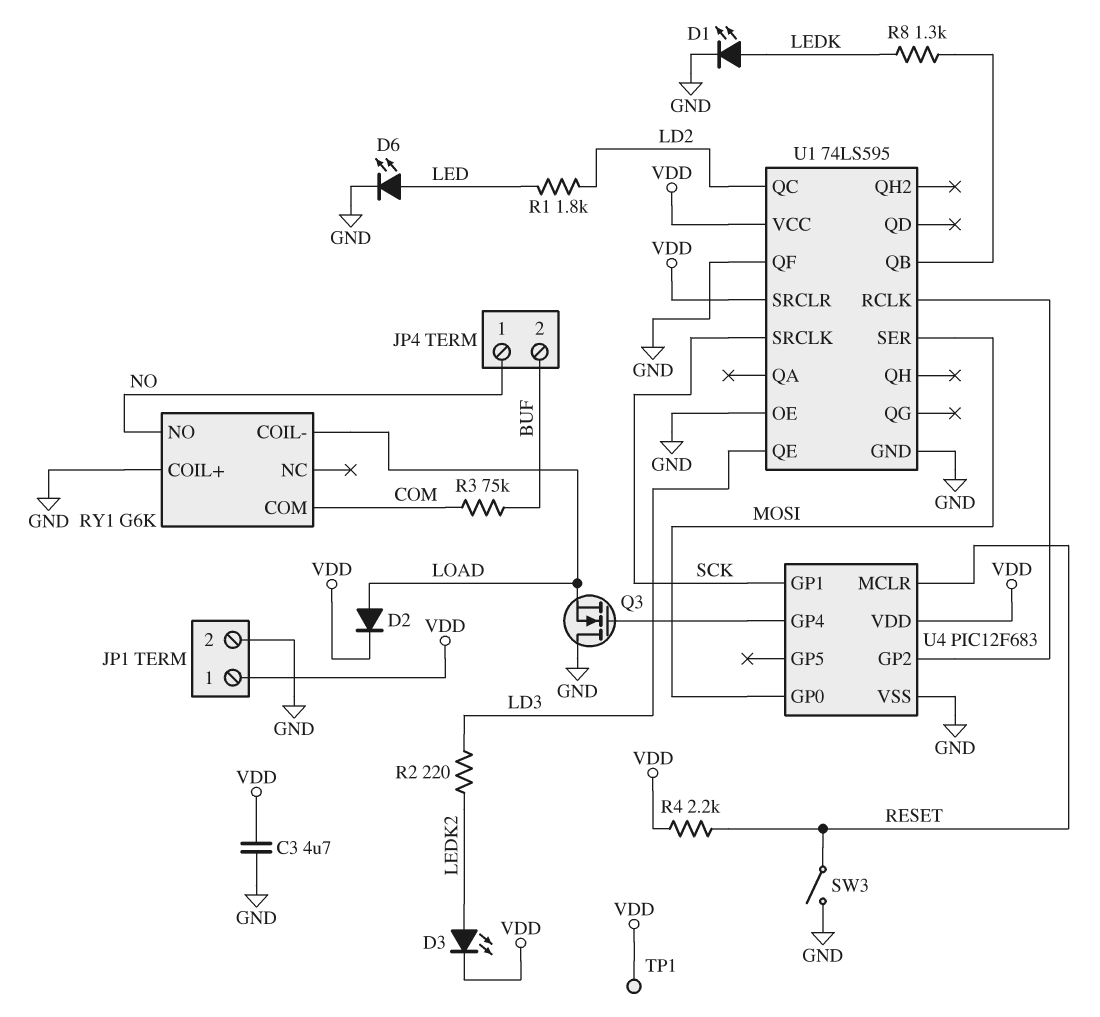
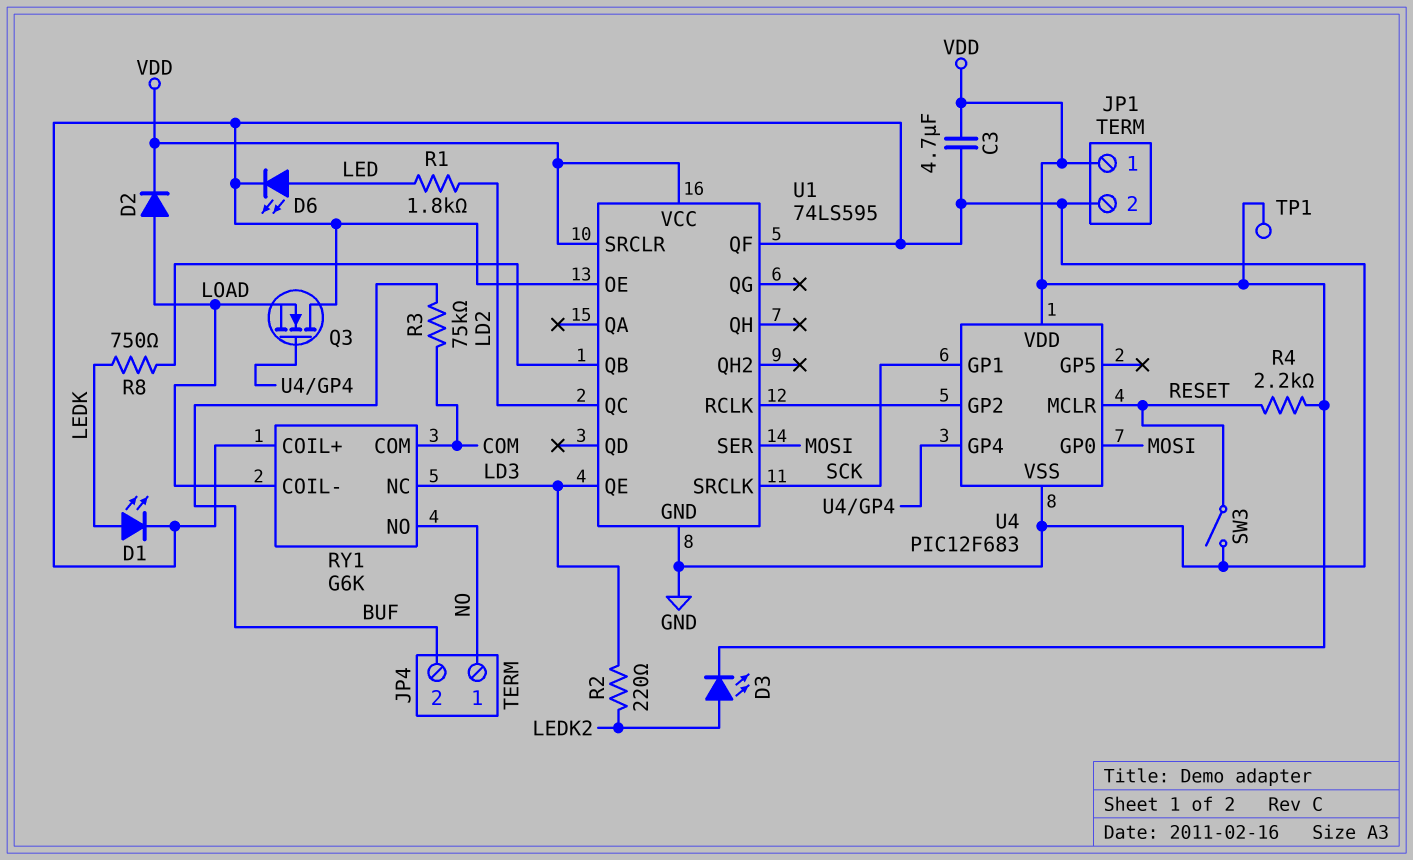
R8: 1.3k (LEDK, U1/QB) -> 750 (LEDK, U1/QB)
RY1 pin NC: none -> LD3

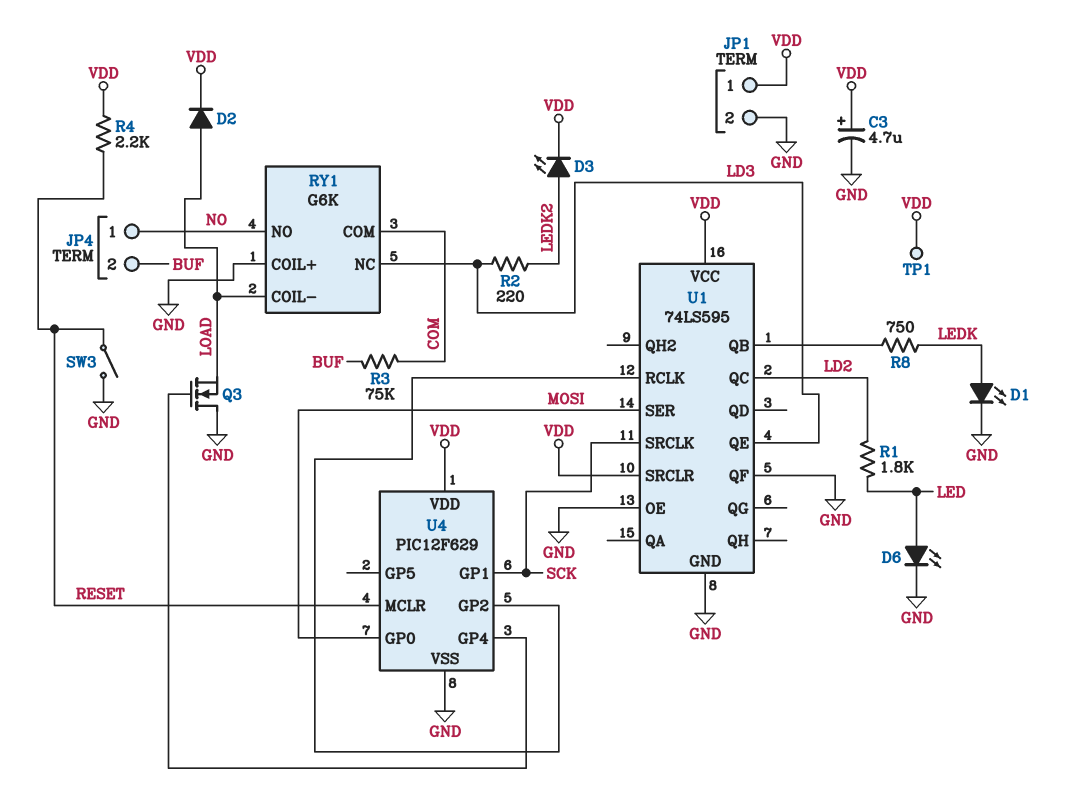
C3: 4.7uF (GND, VDD) -> 4.7uF (plus VDD, minus GND)
U4: PIC12F683 -> PIC12F629

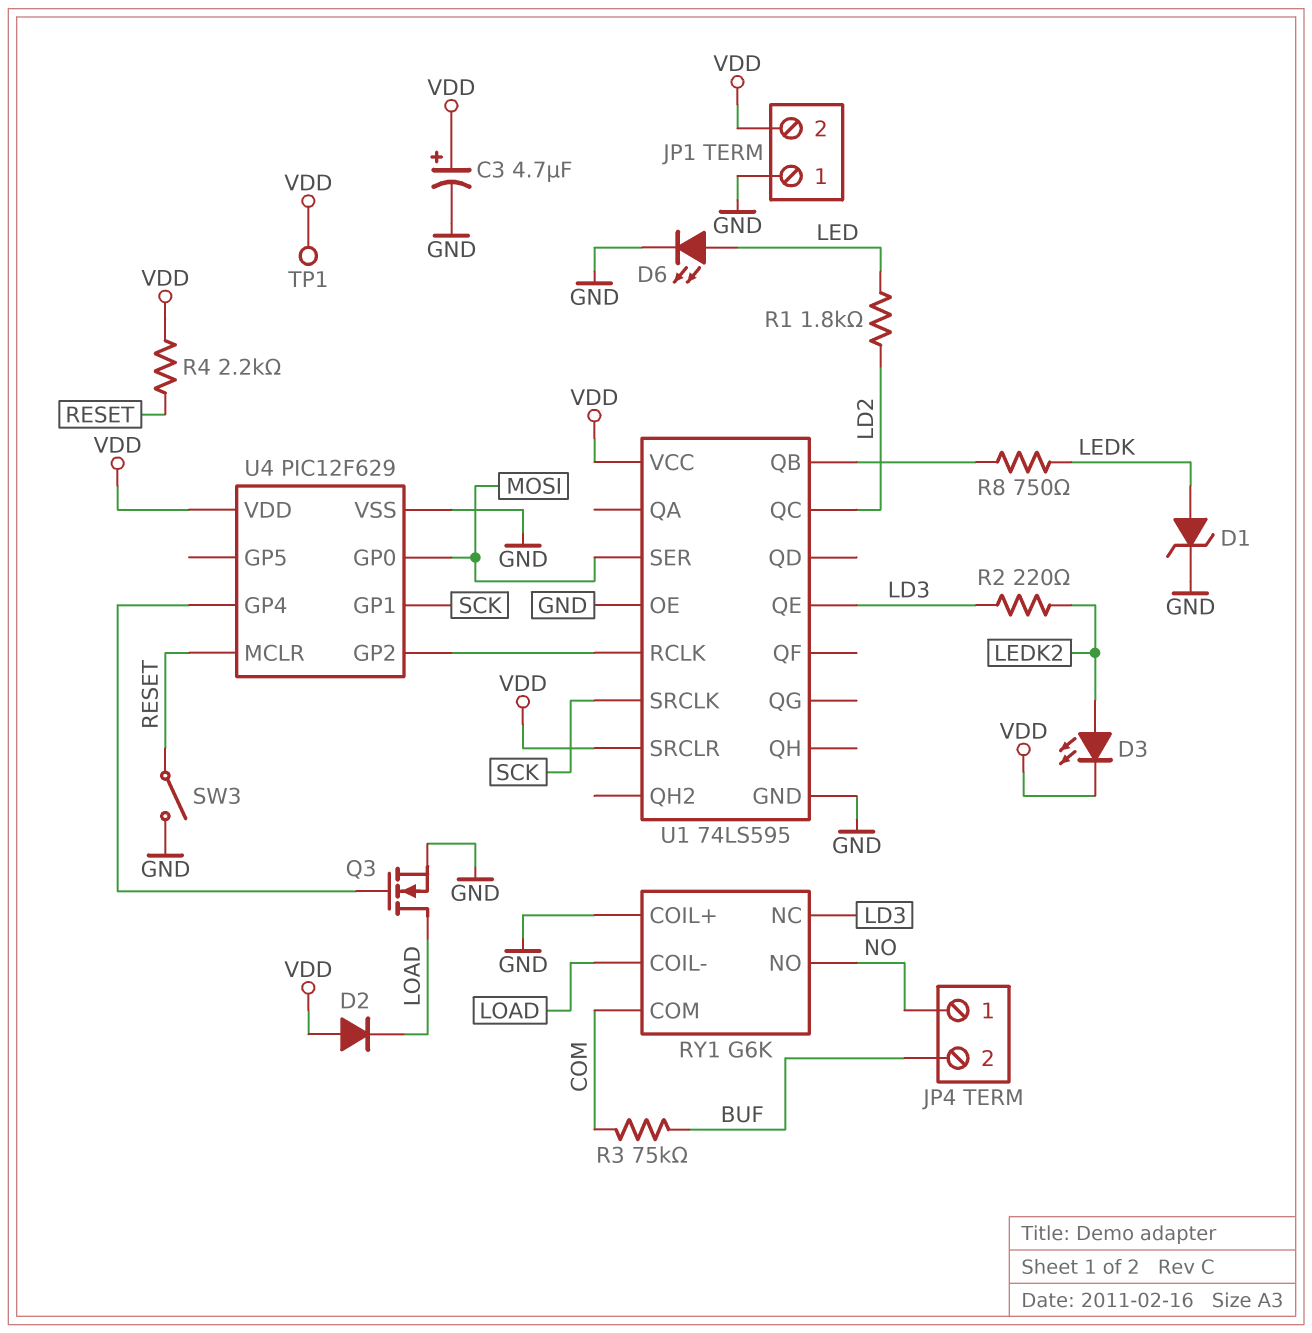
D1: LED (A LEDK, K GND) -> zener (A LEDK, K GND)
D2: diode (A LOAD, K VDD) -> diode (A VDD, K LOAD)
JP1 pin 1: VDD -> GND
JP1 pin 2: GND -> VDD
Q3: NMOS (G U4/GP4, D GND, S LOAD) -> NMOS (G U4/GP4, D LOAD, S GND)
U1 pin QF: GND -> none

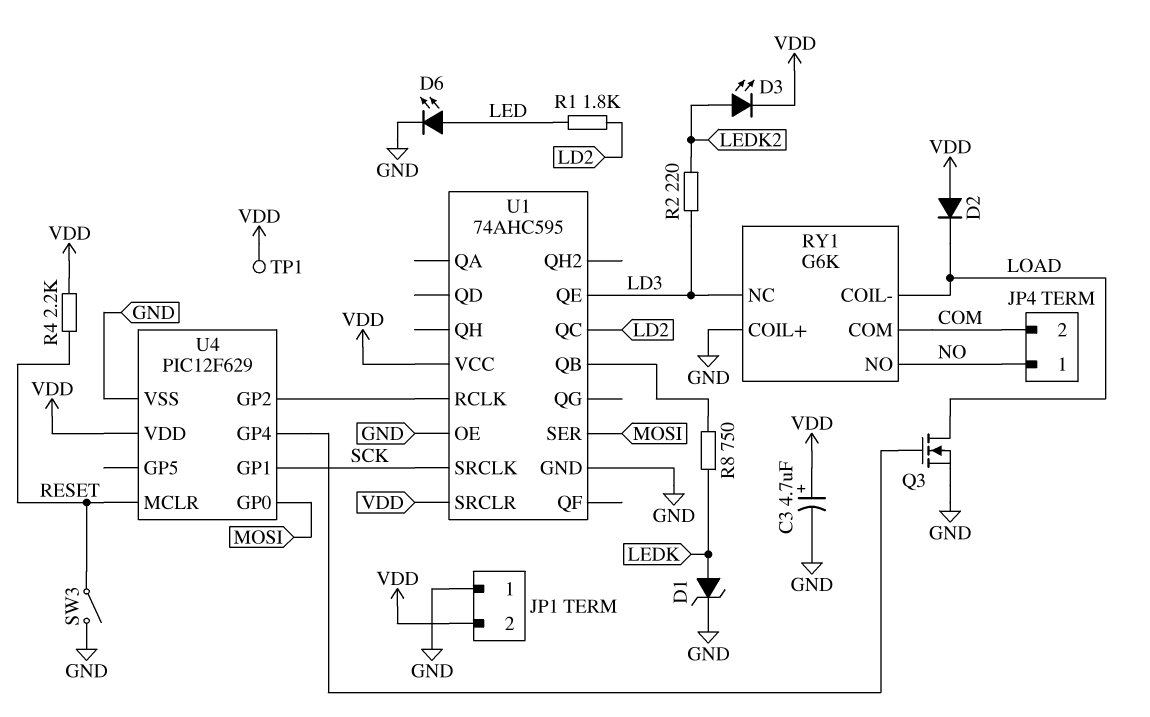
JP4 pin 2: BUF -> COM
R3: 75k (BUF, COM) -> none
U1: 74LS595 -> 74AHC595

